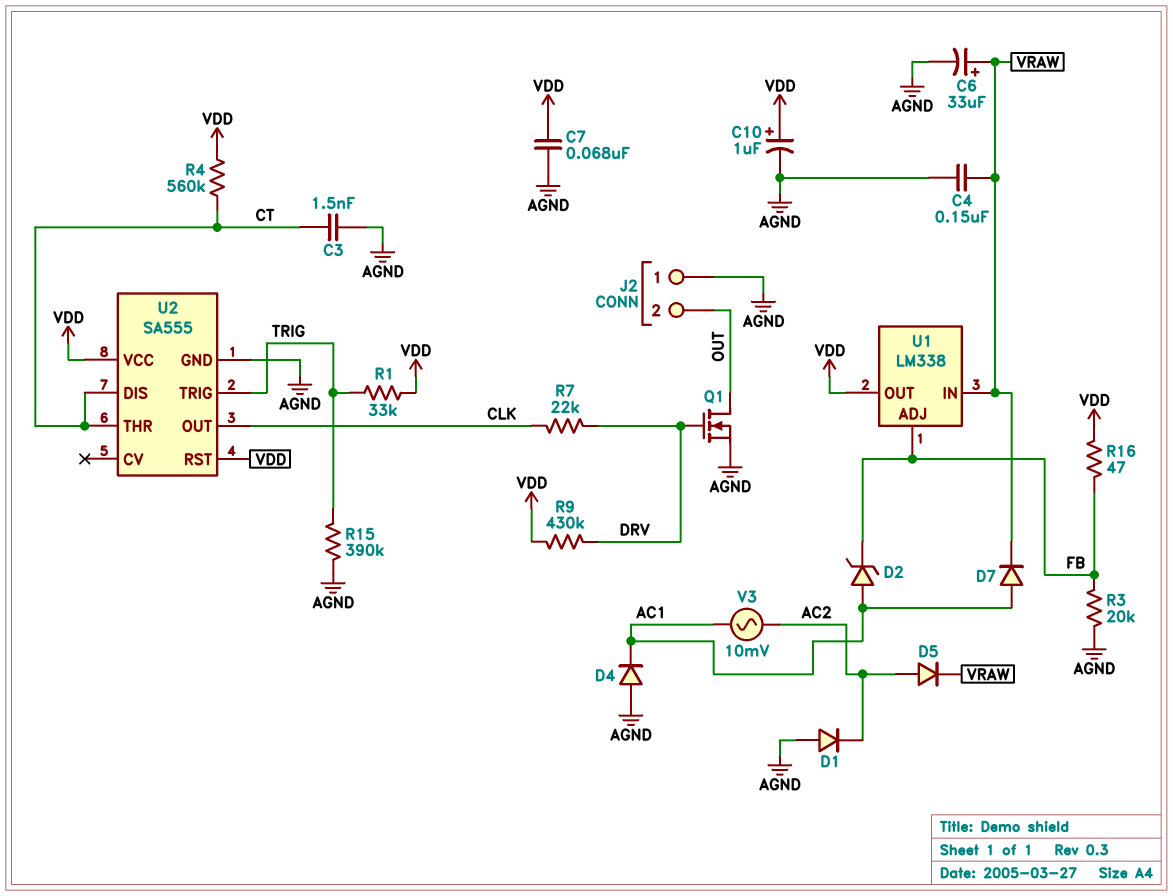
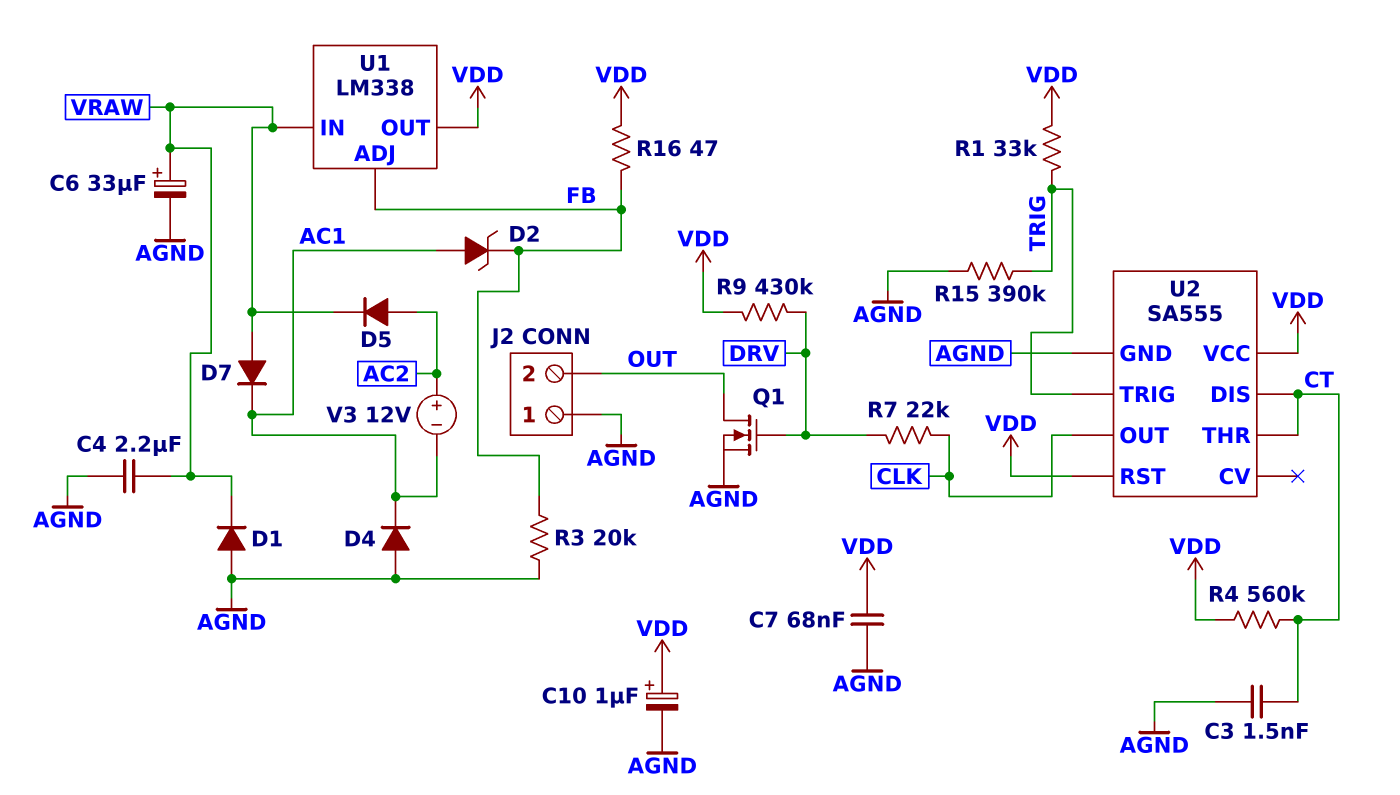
C4: 150nF (AGND, VRAW) -> 2.2uF (AGND, VRAW)
D1: diode (A AGND, K AC2) -> diode (A AGND, K VRAW)
D7: diode (A AC1, K VRAW) -> diode (A VRAW, K AC1)
V3: AC 10mV (AC1, AC2) -> 12V (plus AC2, minus AC1)

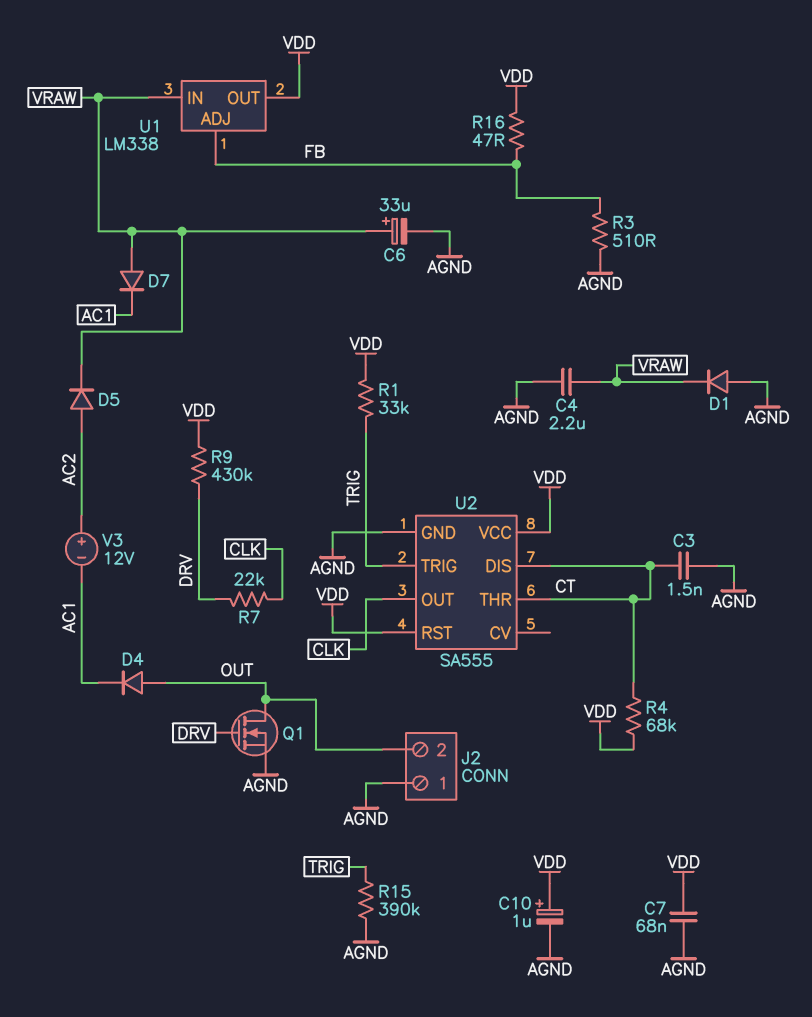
D2: zener (A AC1, K FB) -> none
D4: diode (A AGND, K AC1) -> diode (A OUT, K AC1)
R3: 20k (AGND, FB) -> 510 (AGND, FB)
R4: 560k (CT, VDD) -> 68k (CT, VDD)

